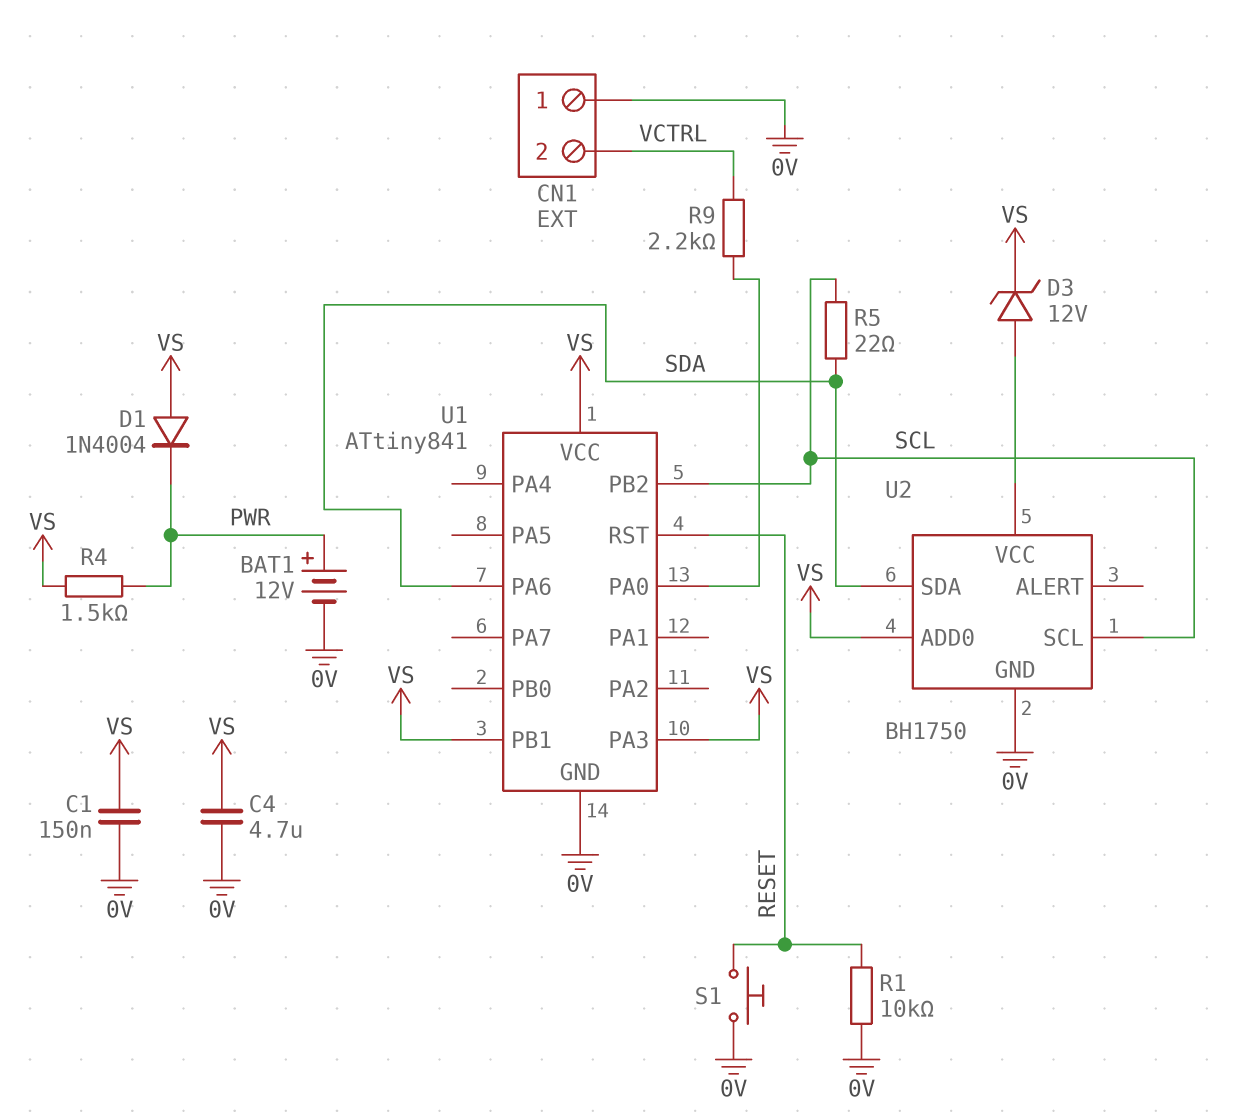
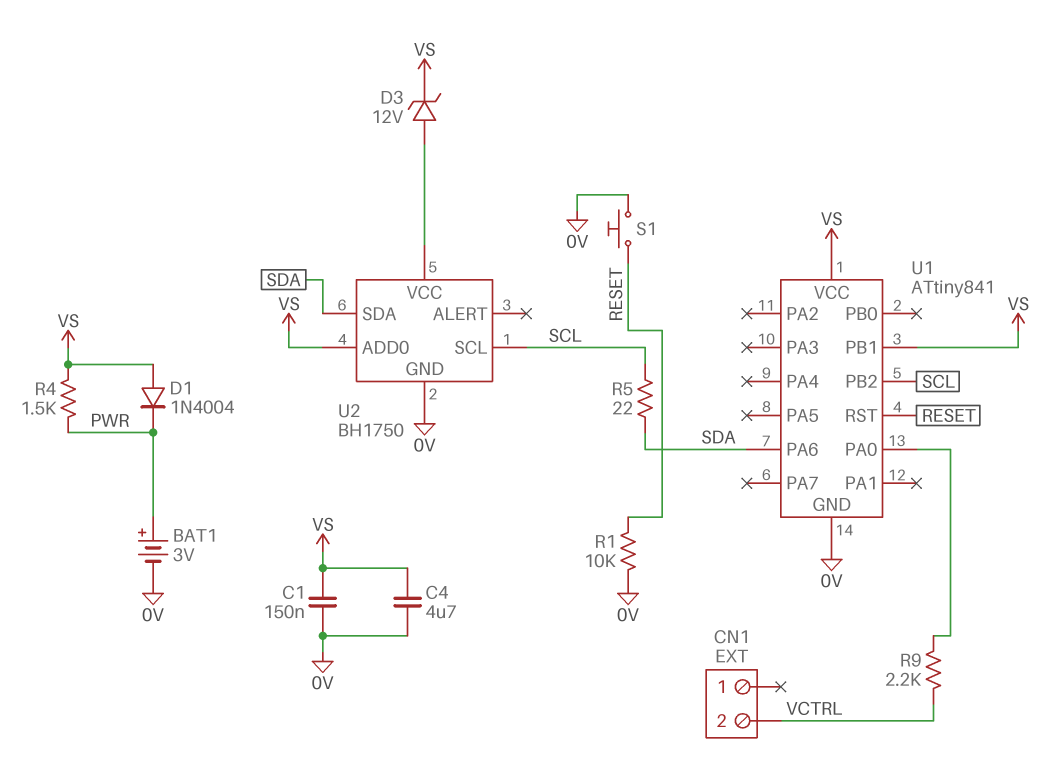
BAT1: 12V (plus PWR, minus 0V) -> 3V (plus PWR, minus 0V)
CN1 pin 1: 0V -> none
U1 pin PA3: VS -> none

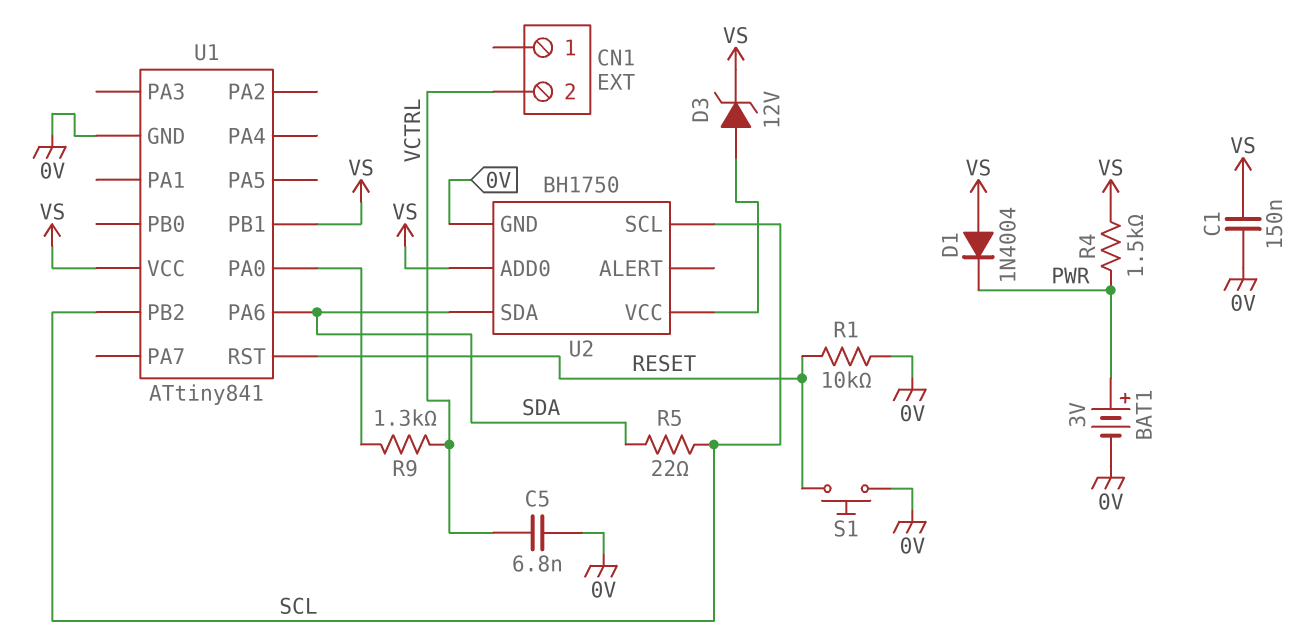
C4: 4.7uF (0V, VS) -> none
C5: none -> 6.8nF (0V, VCTRL)
R9: 2.2k (U1/PA0, VCTRL) -> 1.3k (U1/PA0, VCTRL)

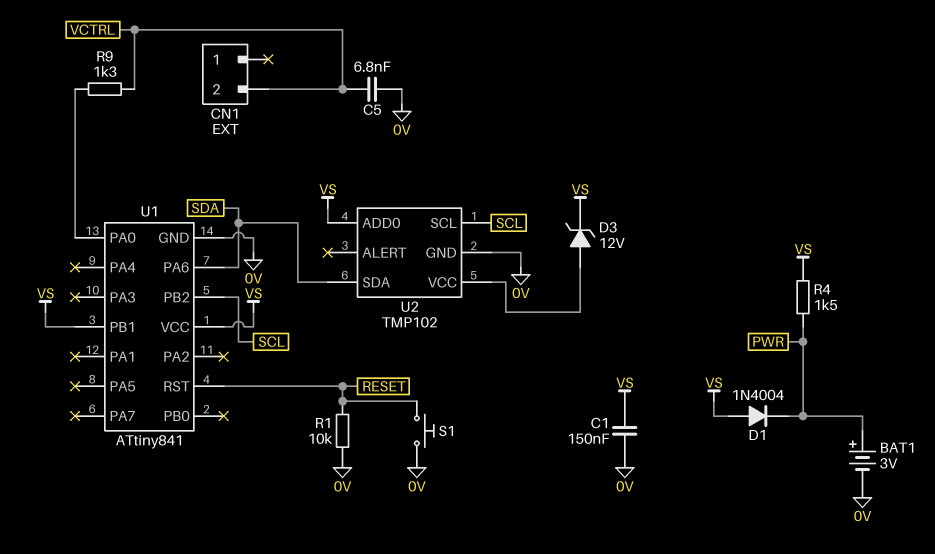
R5: 22 (SCL, SDA) -> none
U2: BH1750 -> TMP102

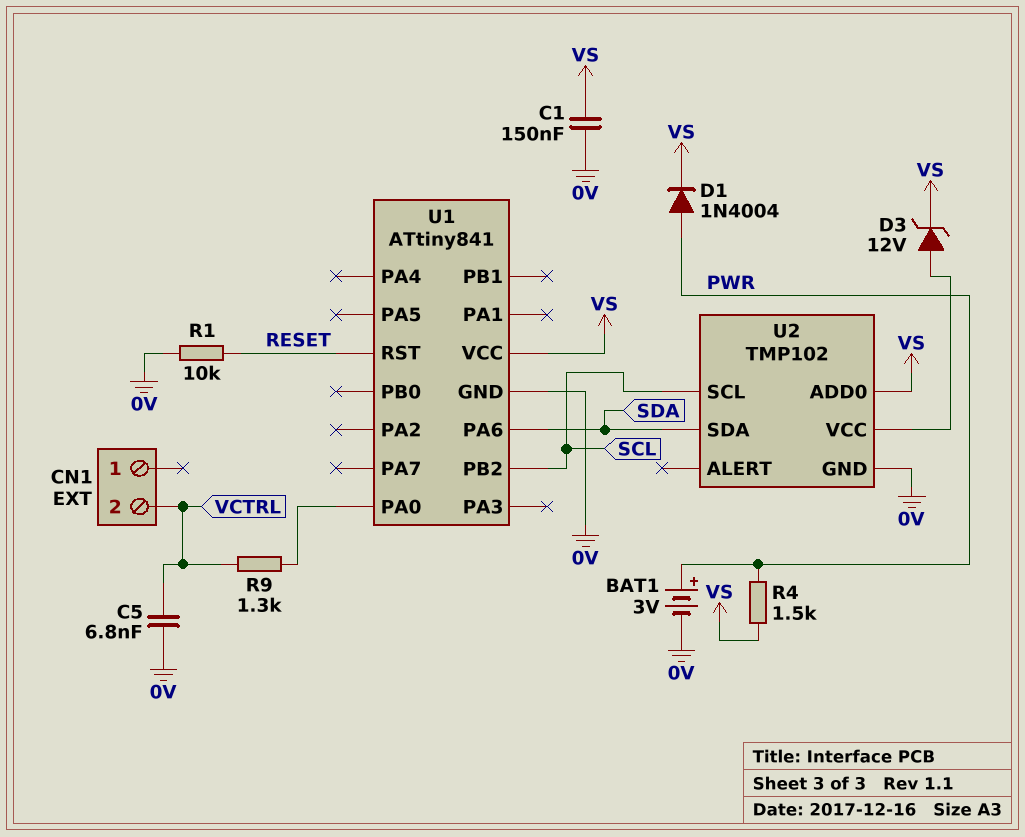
D1: diode 1N4004 (A VS, K PWR) -> diode 1N4004 (A PWR, K VS)
S1: button (0V, RESET) -> none
U1 pin PB1: VS -> none

